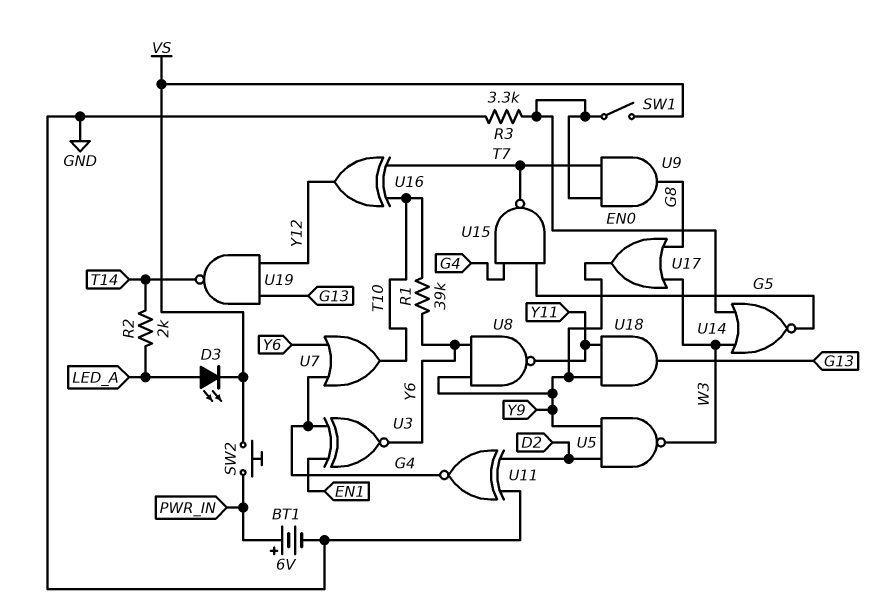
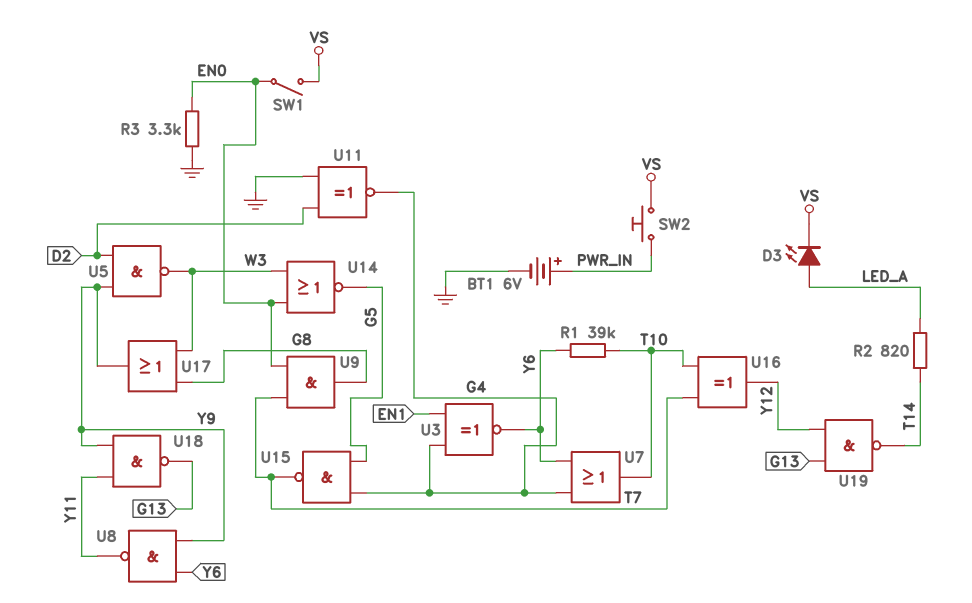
R2: 2k (LED_A, T14) -> 820 (LED_A, T14)
U18: AND (in Y9, in Y11, out G13) -> NAND (in Y9, in Y11, out G13)

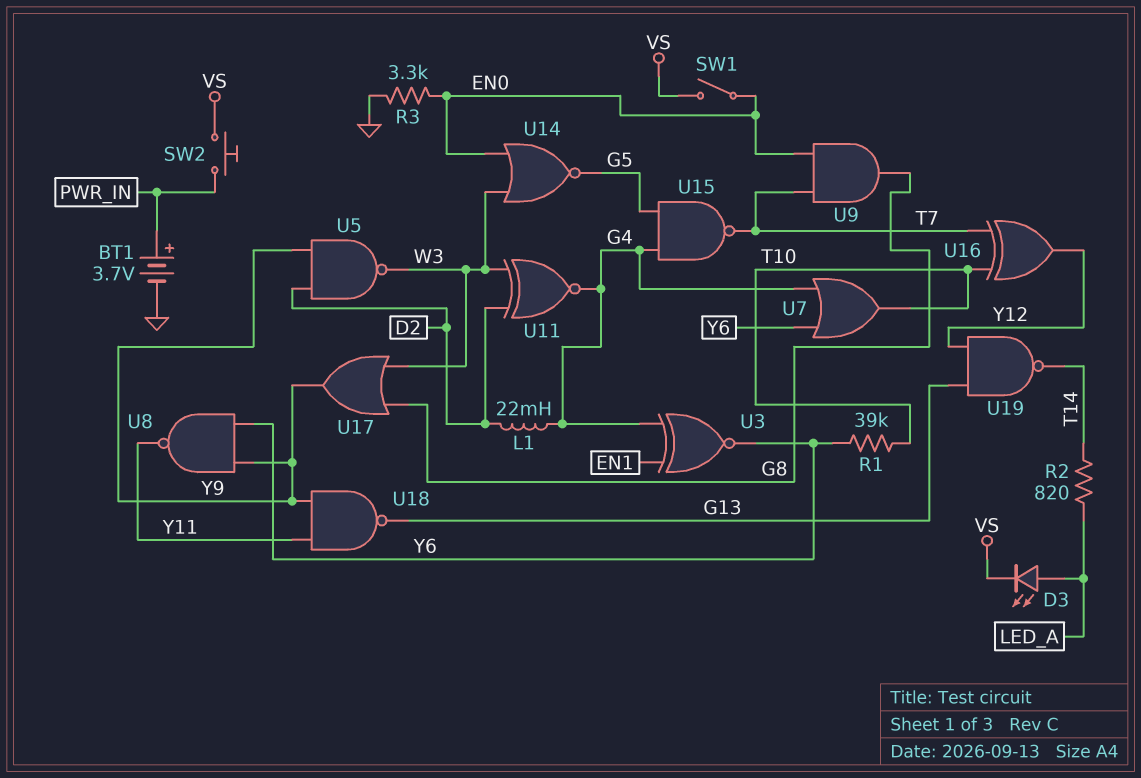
BT1: 6V (plus PWR_IN, minus GND) -> 3.7V (plus PWR_IN, minus GND)
L1: none -> 22mH (D2, G4)
U11: XNOR (in D2, in GND, out G4) -> XNOR (in D2, in W3, out G4)

